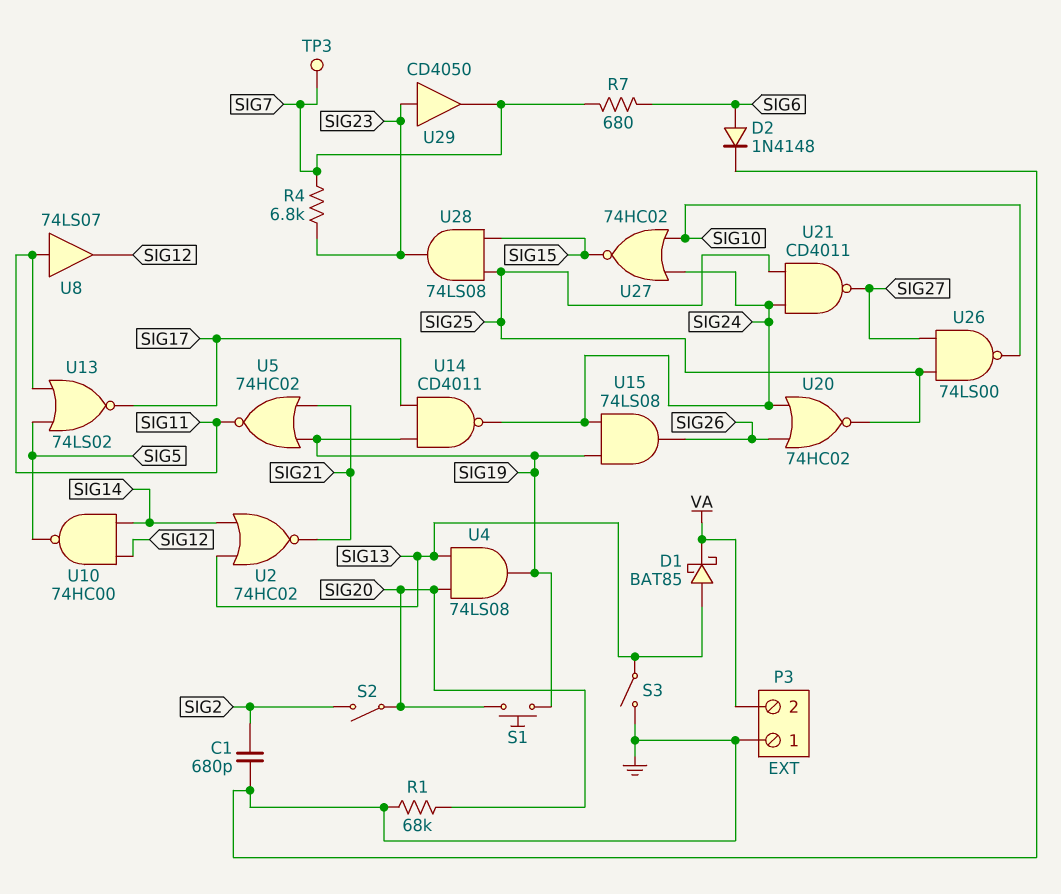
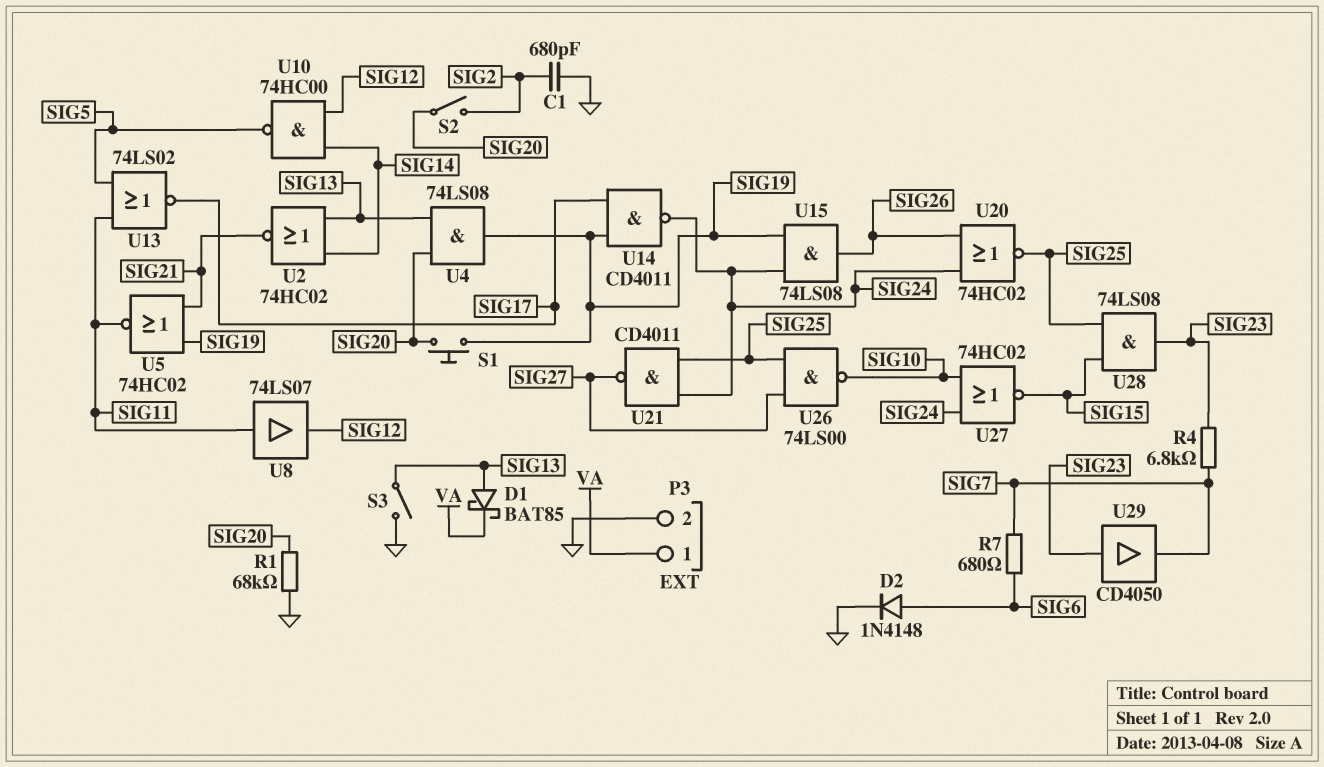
P3 pin 1: GND -> VA
P3 pin 2: VA -> GND
TP3: test point (SIG7) -> none

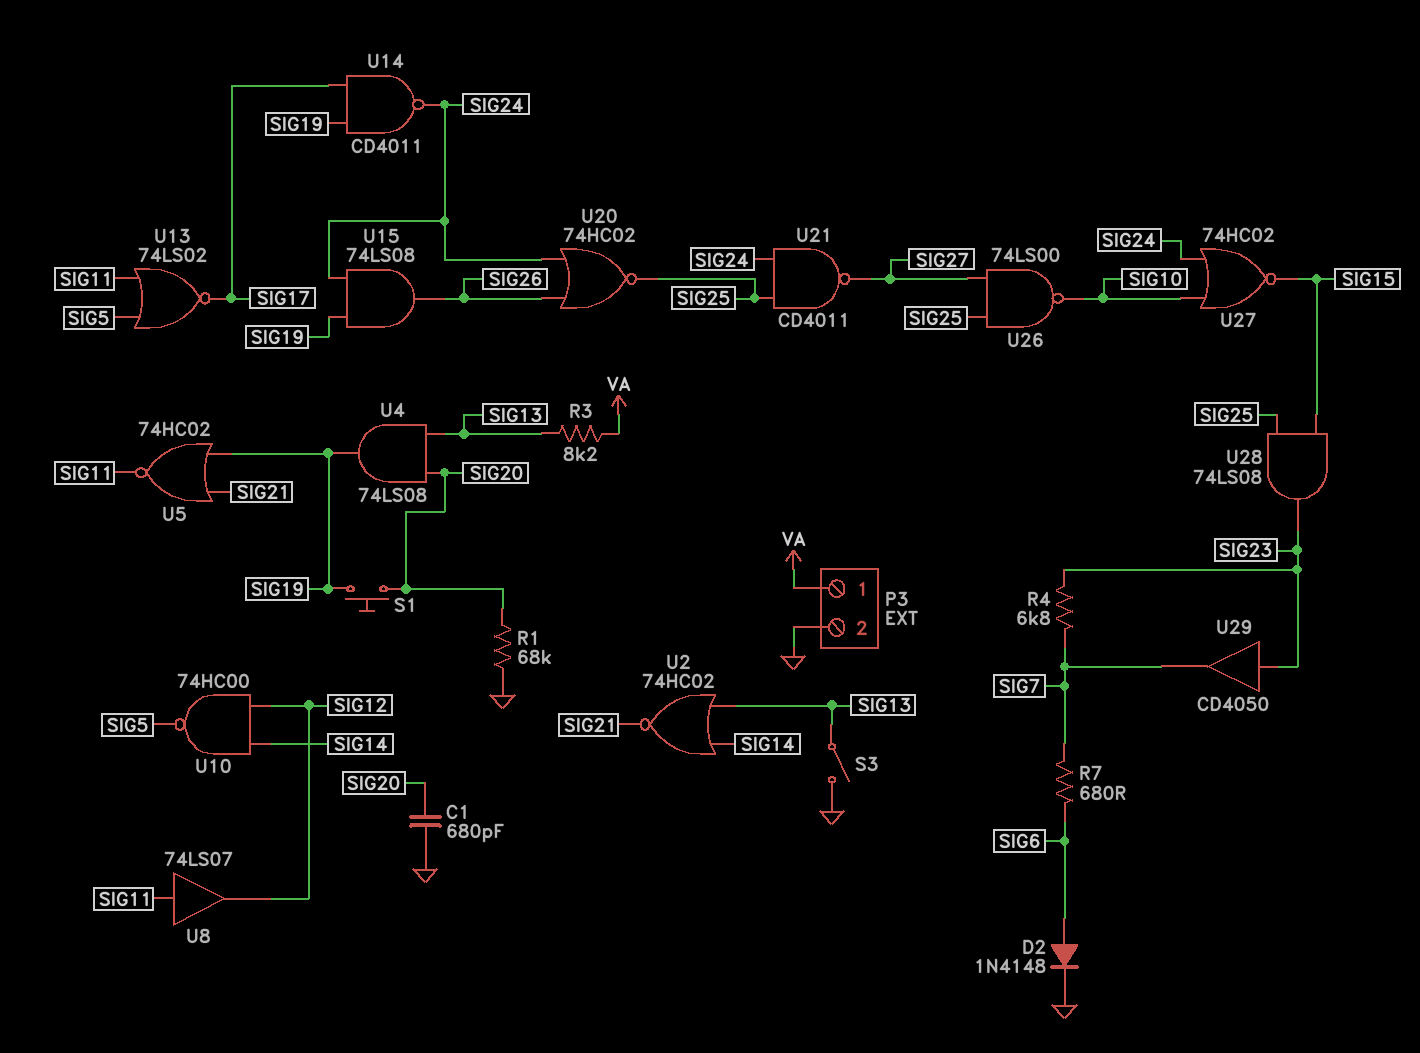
C1: 680pF (GND, SIG2) -> 680pF (GND, SIG20)
D1: schottky BAT85 (A SIG13, K VA) -> none
R3: none -> 8.2k (SIG13, VA)
S2: switch (SIG2, SIG20) -> none

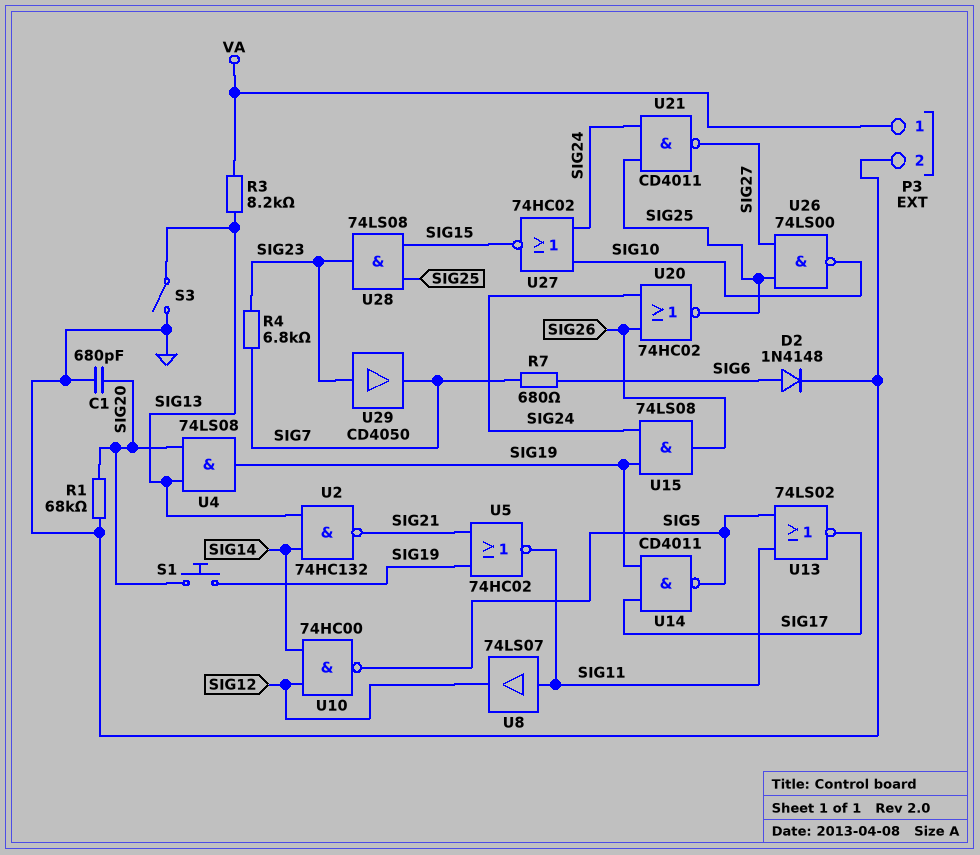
U2: NOR 74HC02 (in SIG13, in SIG14, out SIG21) -> NAND 74HC132 (in SIG13, in SIG14, out SIG21)
U14: NAND CD4011 (in SIG17, in SIG19, out SIG24) -> NAND CD4011 (in SIG17, in SIG19, out SIG5)

